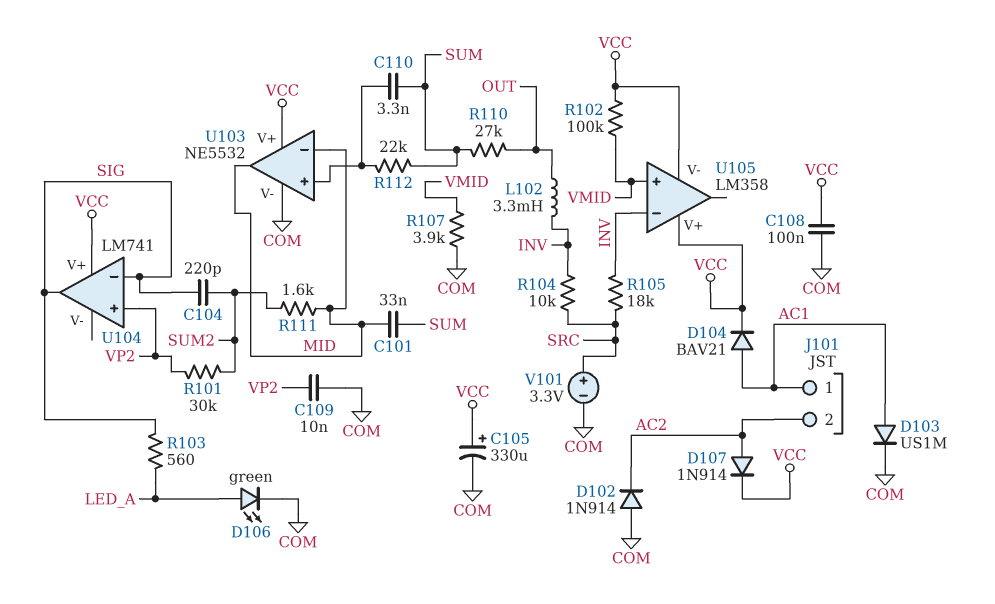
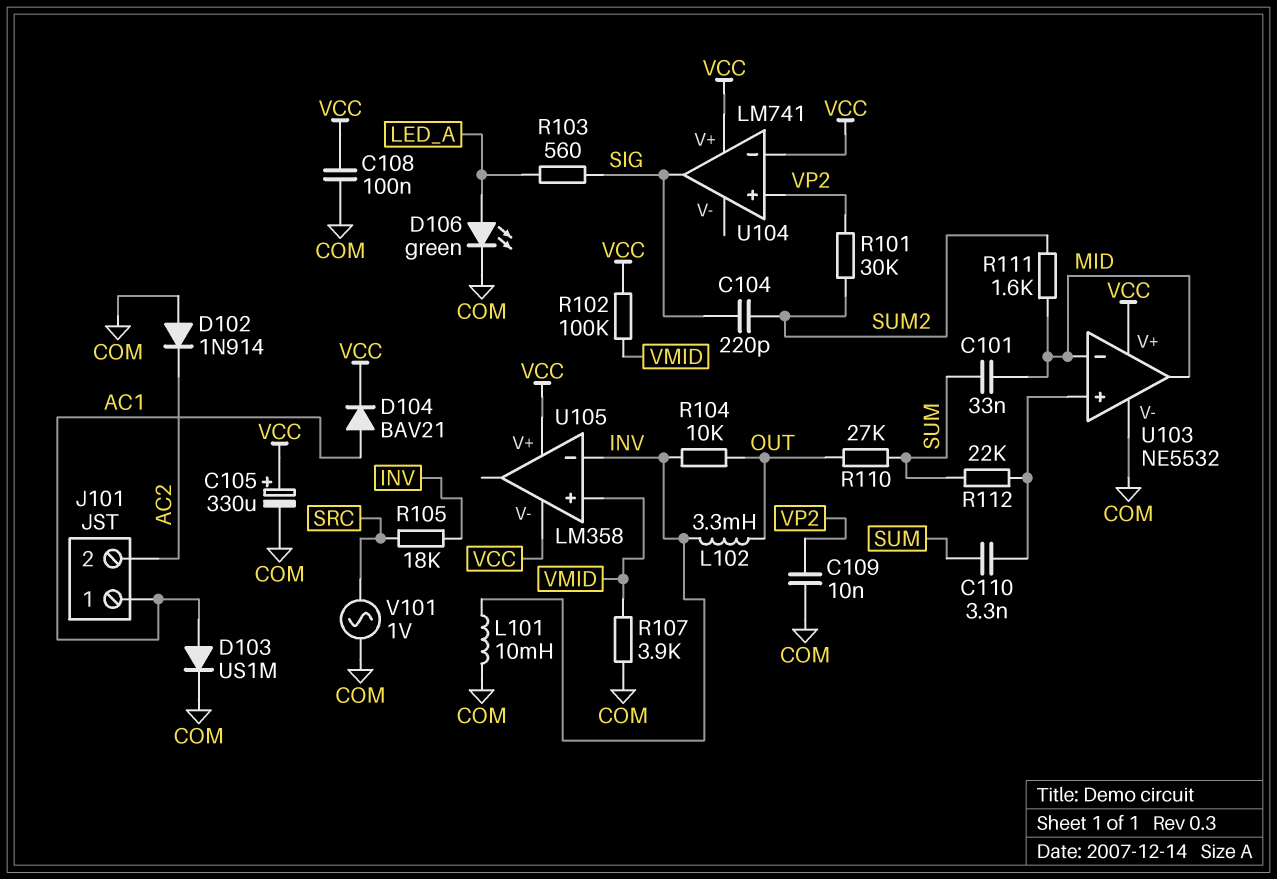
D107: diode 1N914 (A AC2, K VCC) -> none
L101: none -> 10mH (COM, INV)
R104: 10k (INV, SRC) -> 10k (INV, OUT)
U104 pin in-: SIG -> VCC
V101: 3.3V (plus SRC, minus COM) -> AC 1V (COM, SRC)

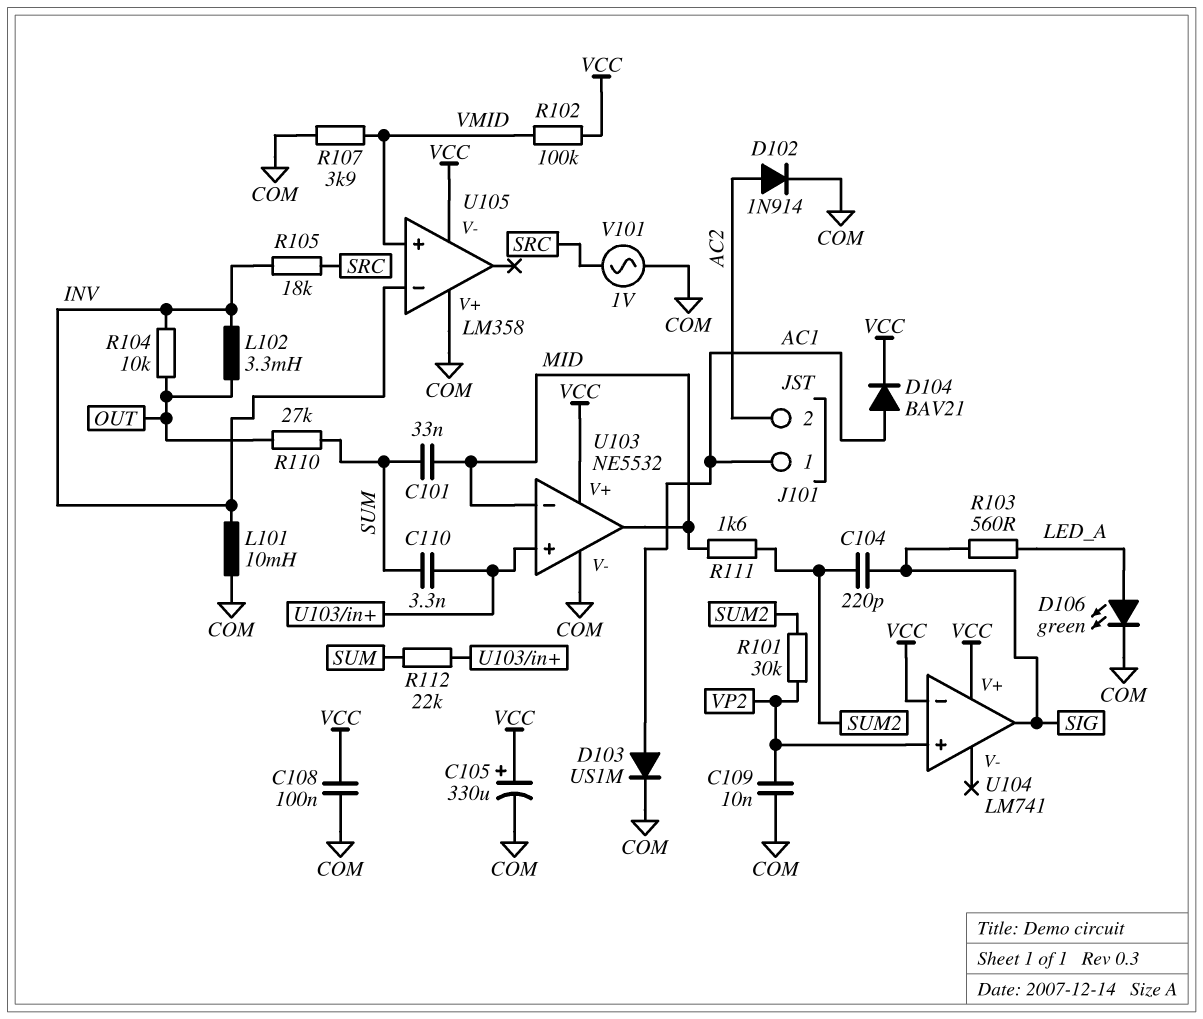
D102: diode 1N914 (A COM, K AC2) -> diode 1N914 (A AC2, K COM)
U105 pin V+: VCC -> COM

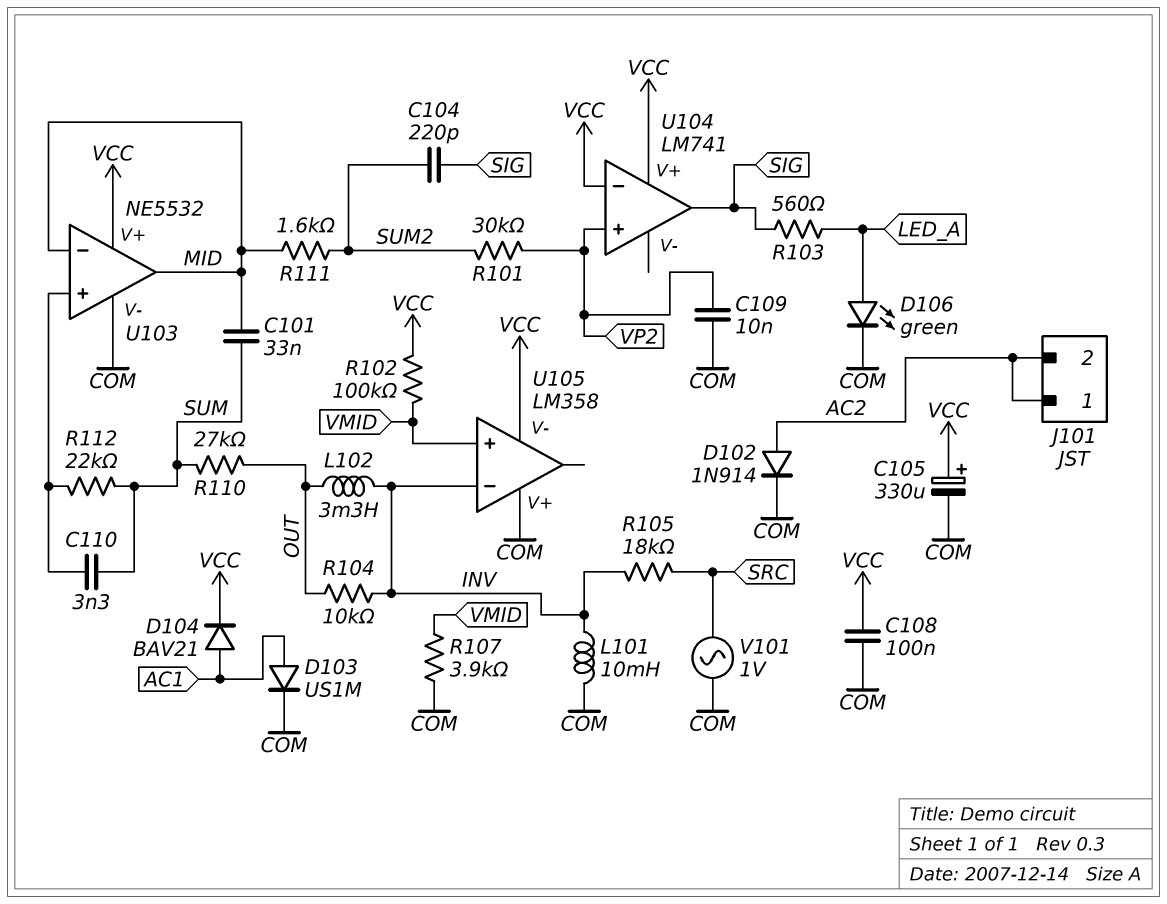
J101 pin 1: AC1 -> AC2

